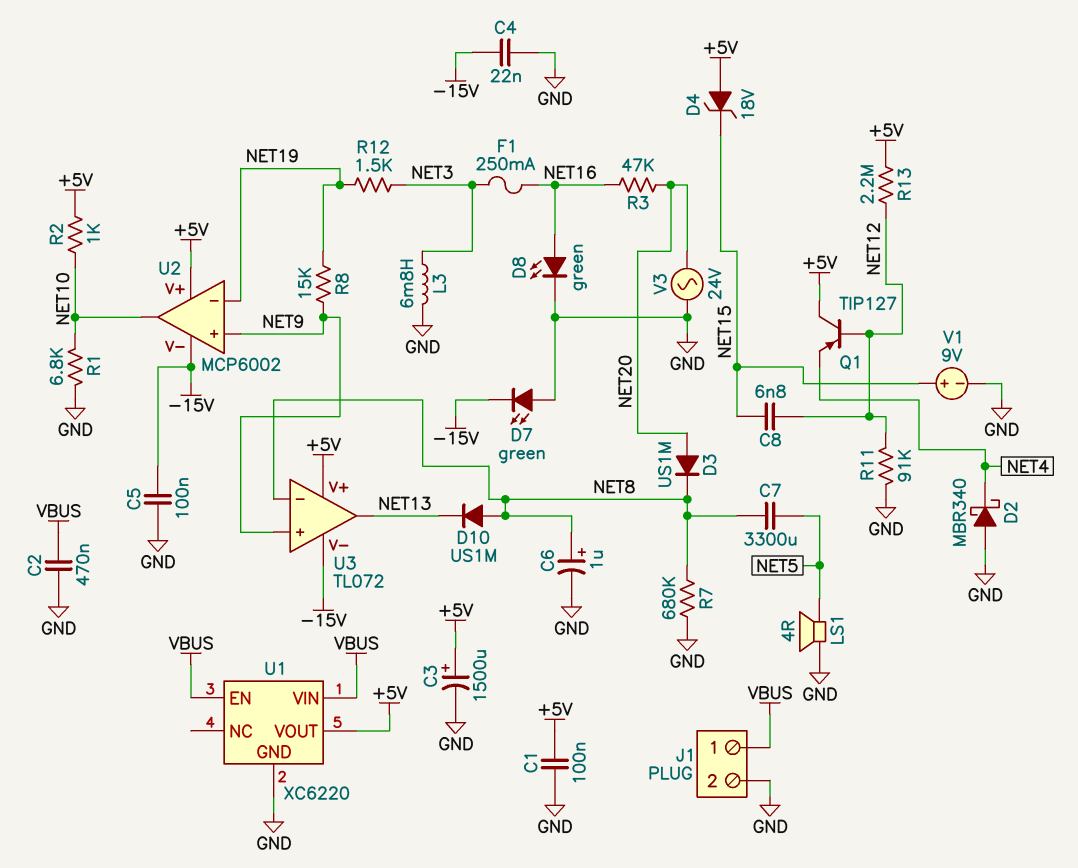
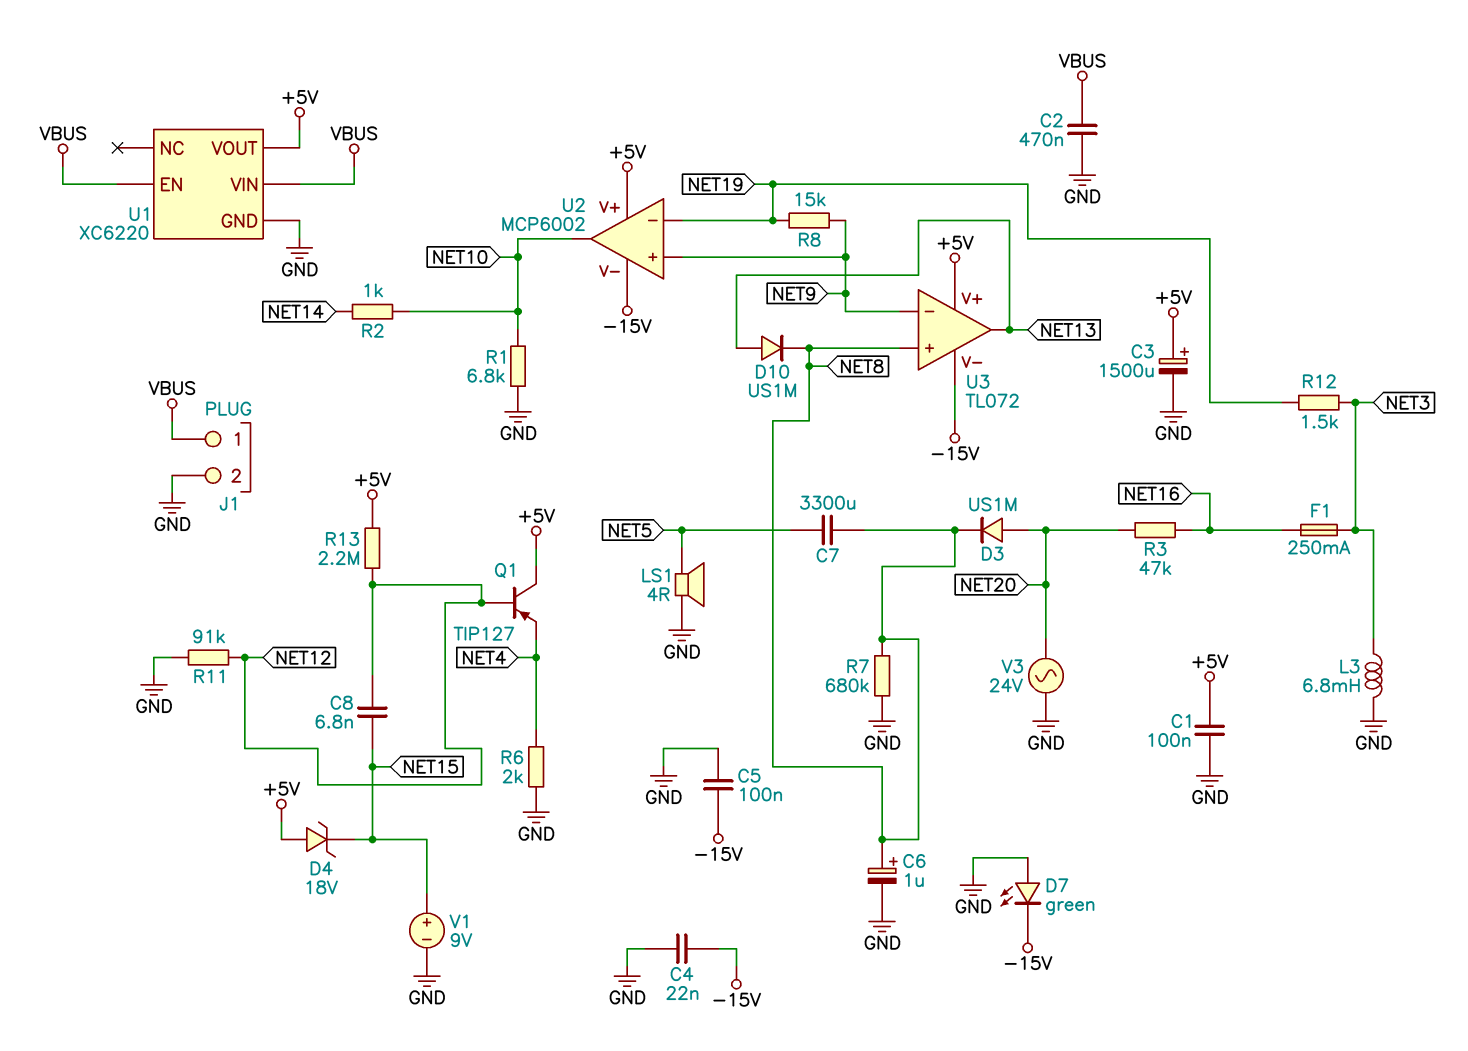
D2: schottky MBR340 (A GND, K NET4) -> none
D8: LED green (A NET16, K GND) -> none
D10: diode US1M (A NET8, K NET13) -> diode US1M (A NET13, K NET8)
R2: 1k (+5V, NET10) -> 1k (NET10, NET14)
R6: none -> 2k (GND, NET4)
U3 pin in+: NET9 -> NET8
U3 pin in-: NET8 -> NET9

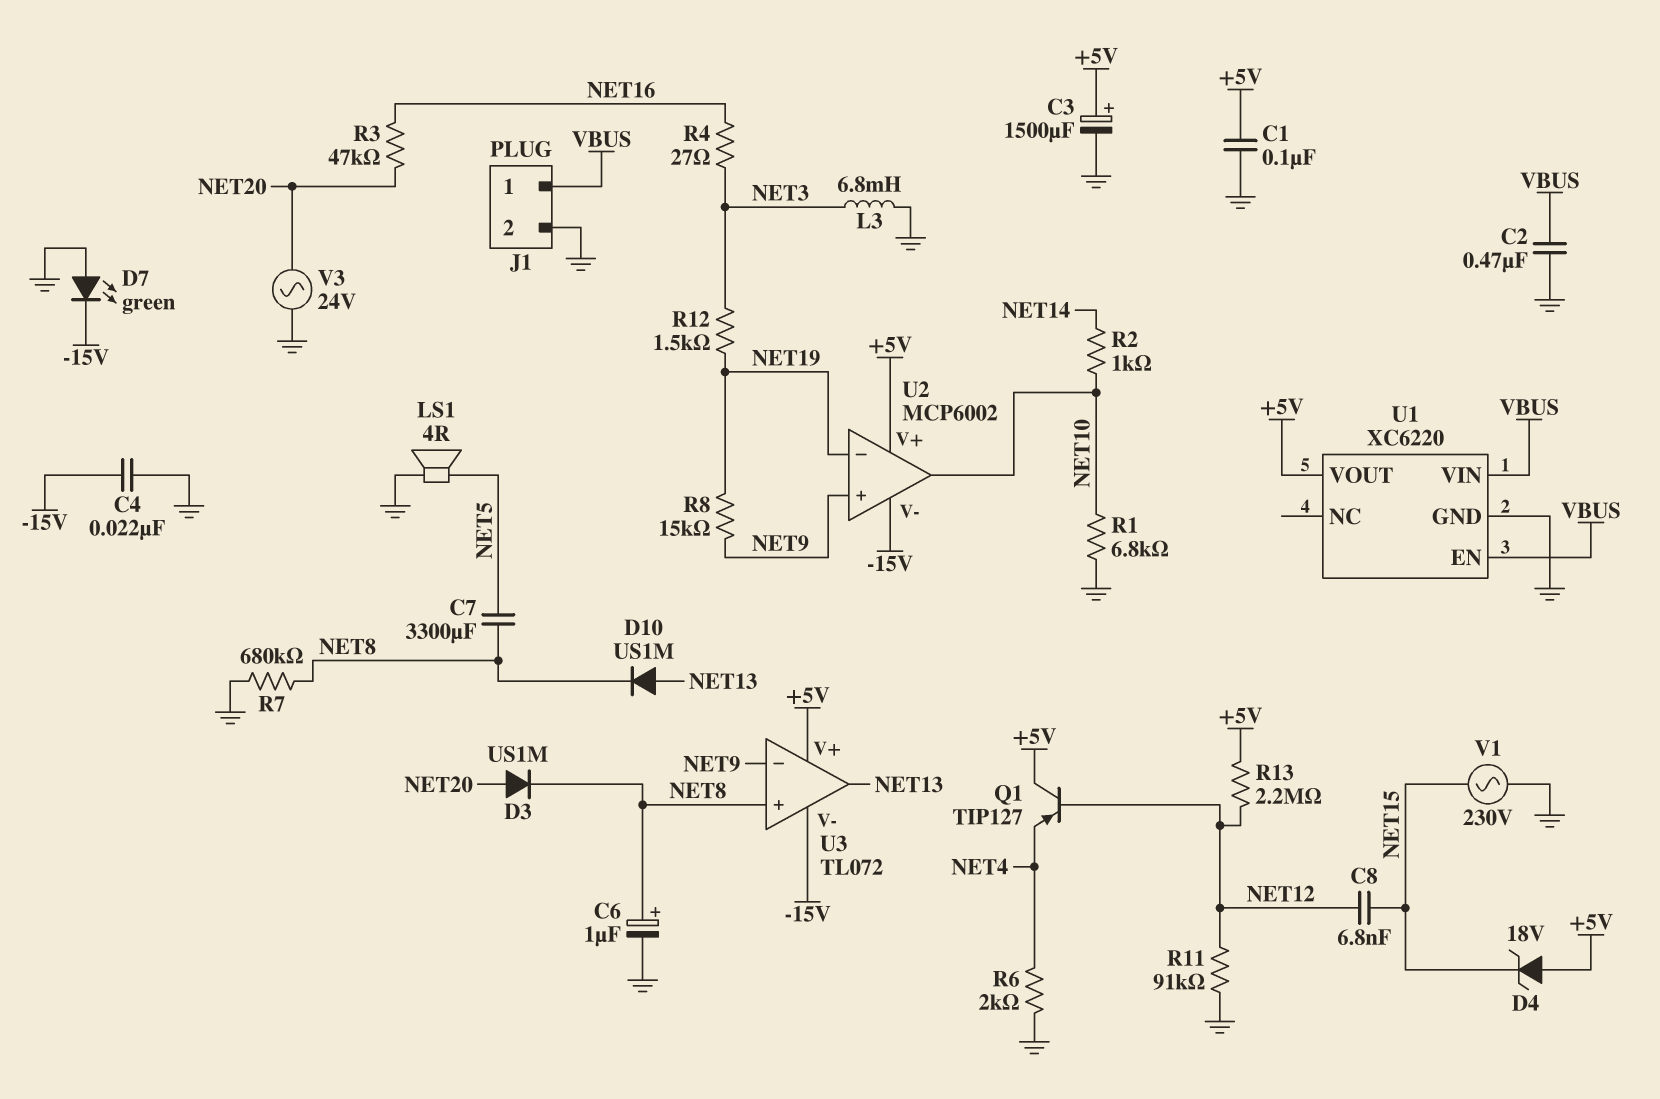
C5: 100nF (-15V, GND) -> none
F1: 250mA (NET3, NET16) -> none
R4: none -> 27 (NET3, NET16)
V1: 9V (plus NET15, minus GND) -> AC 230V (GND, NET15)

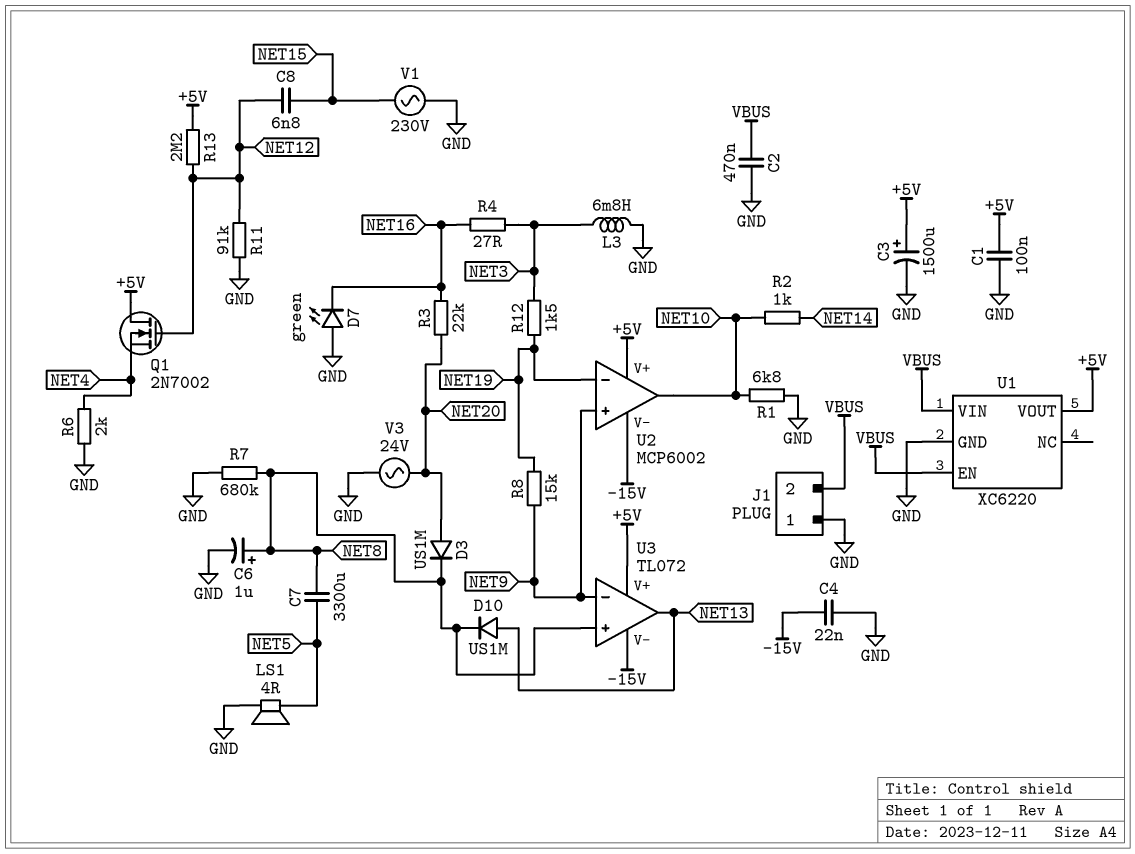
D4: zener 18V (A +5V, K NET15) -> none
D7: LED green (A GND, K -15V) -> LED green (A GND, K NET16)
J1 pin 1: VBUS -> GND
J1 pin 2: GND -> VBUS
Q1: PNP TIP127 (B NET12, C +5V, E NET4) -> NMOS 2N7002 (G NET12, D +5V, S NET4)
R3: 47k (NET16, NET20) -> 22k (NET16, NET20)

